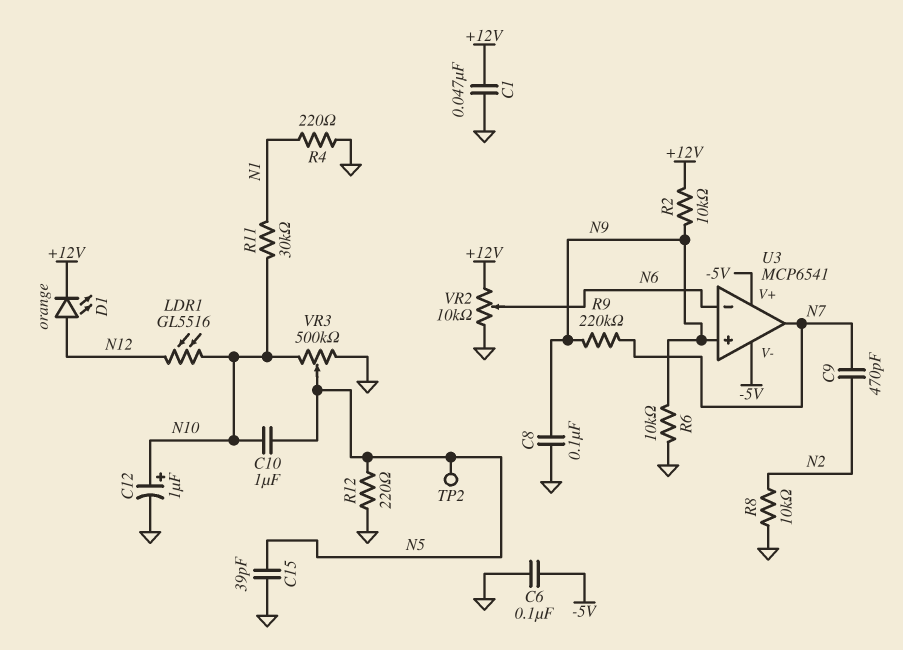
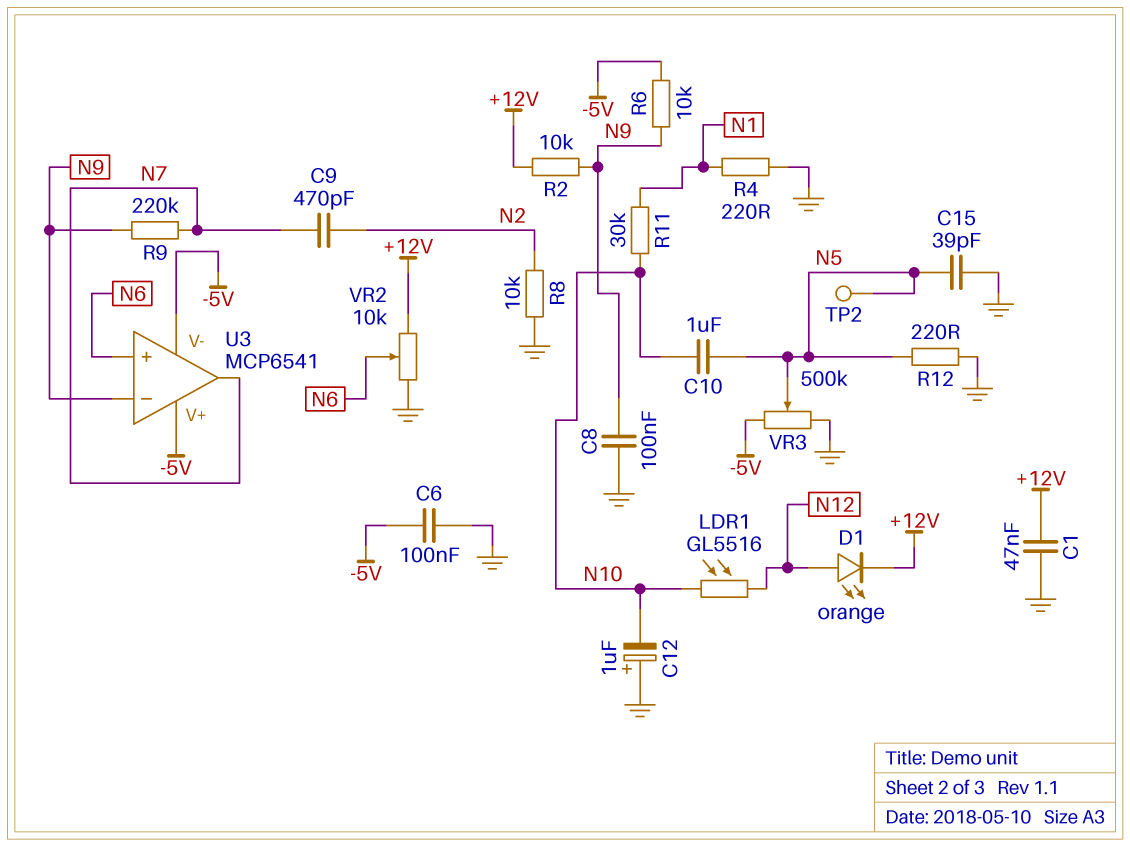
C12: 1uF (plus N10, minus GND) -> 1uF (plus GND, minus N10)
R6: 10k (GND, N9) -> 10k (-5V, N9)
U3 pin in+: N9 -> N6
U3 pin in-: N6 -> N9
VR3: 500k (GND, N10, wiper N5) -> 500k (-5V, GND, wiper N5)

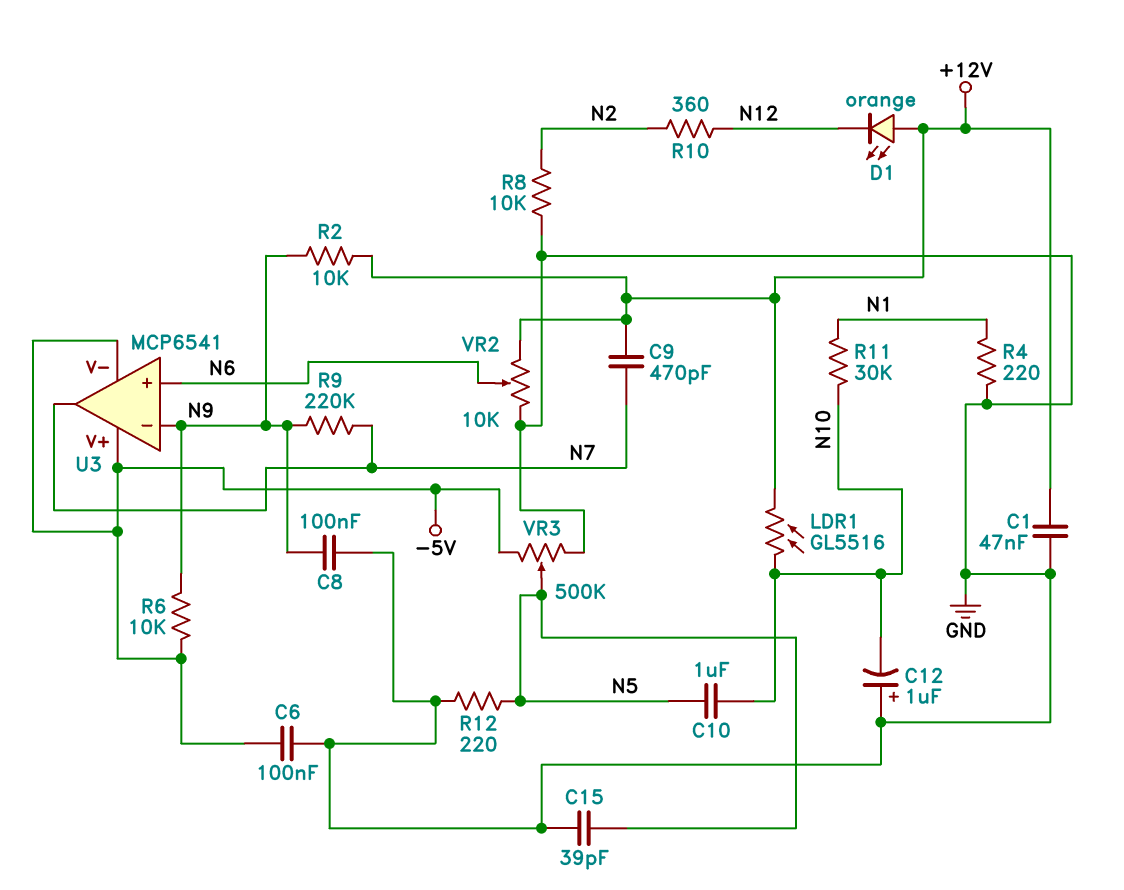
C9: 470pF (N2, N7) -> 470pF (+12V, N7)
D1: LED orange (A N12, K +12V) -> LED orange (A +12V, K N12)
LDR1: GL5516 (N10, N12) -> GL5516 (+12V, N10)
R10: none -> 360 (N2, N12)
TP2: test point (N5) -> none

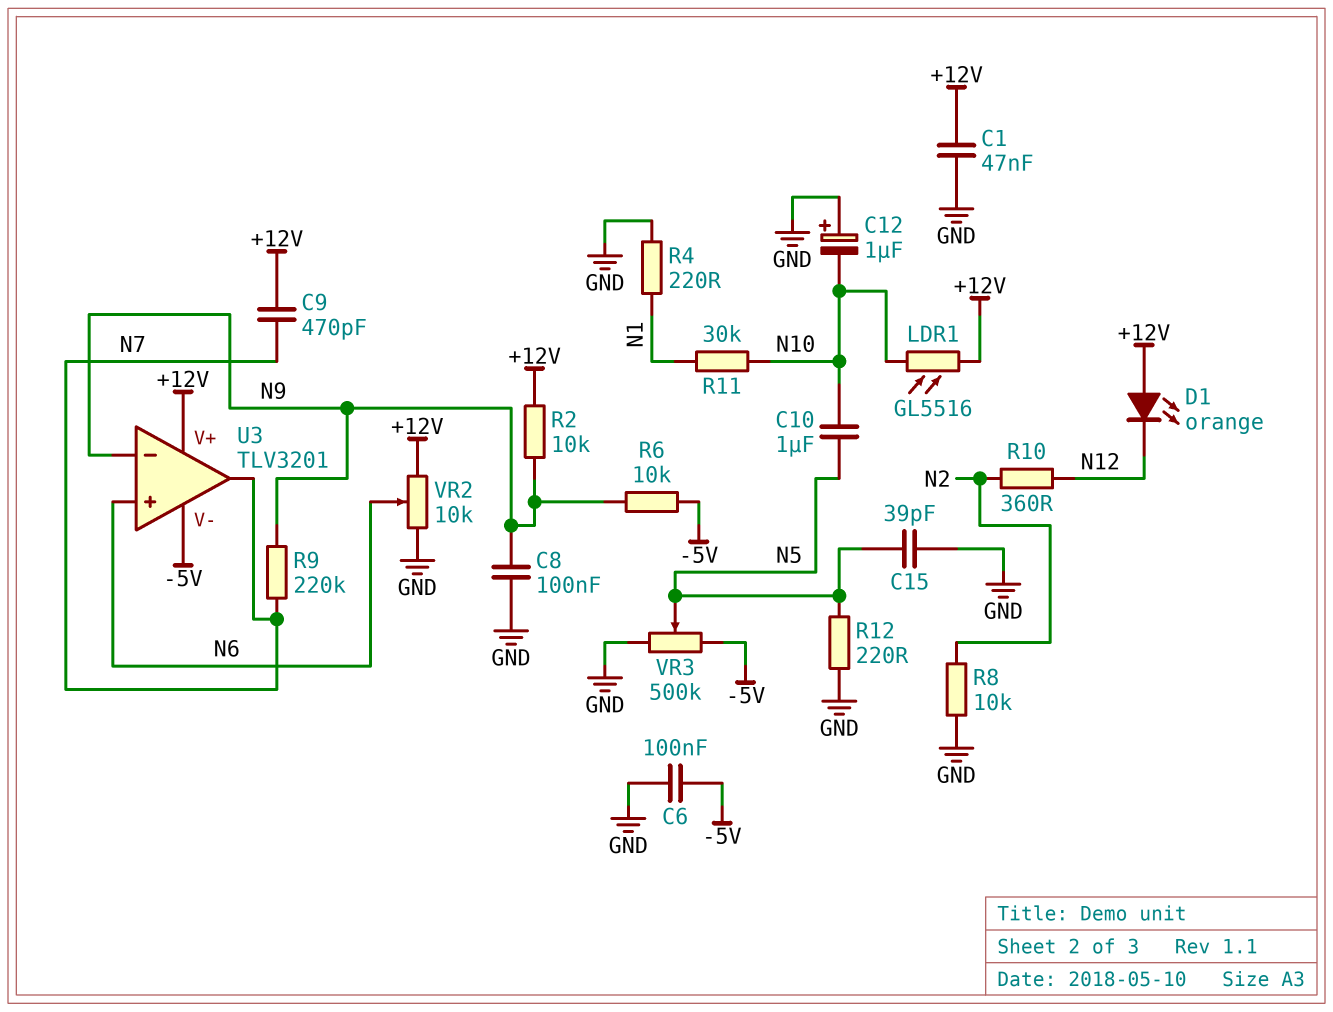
U3: MCP6541 -> TLV3201
U3 pin V+: -5V -> +12V

